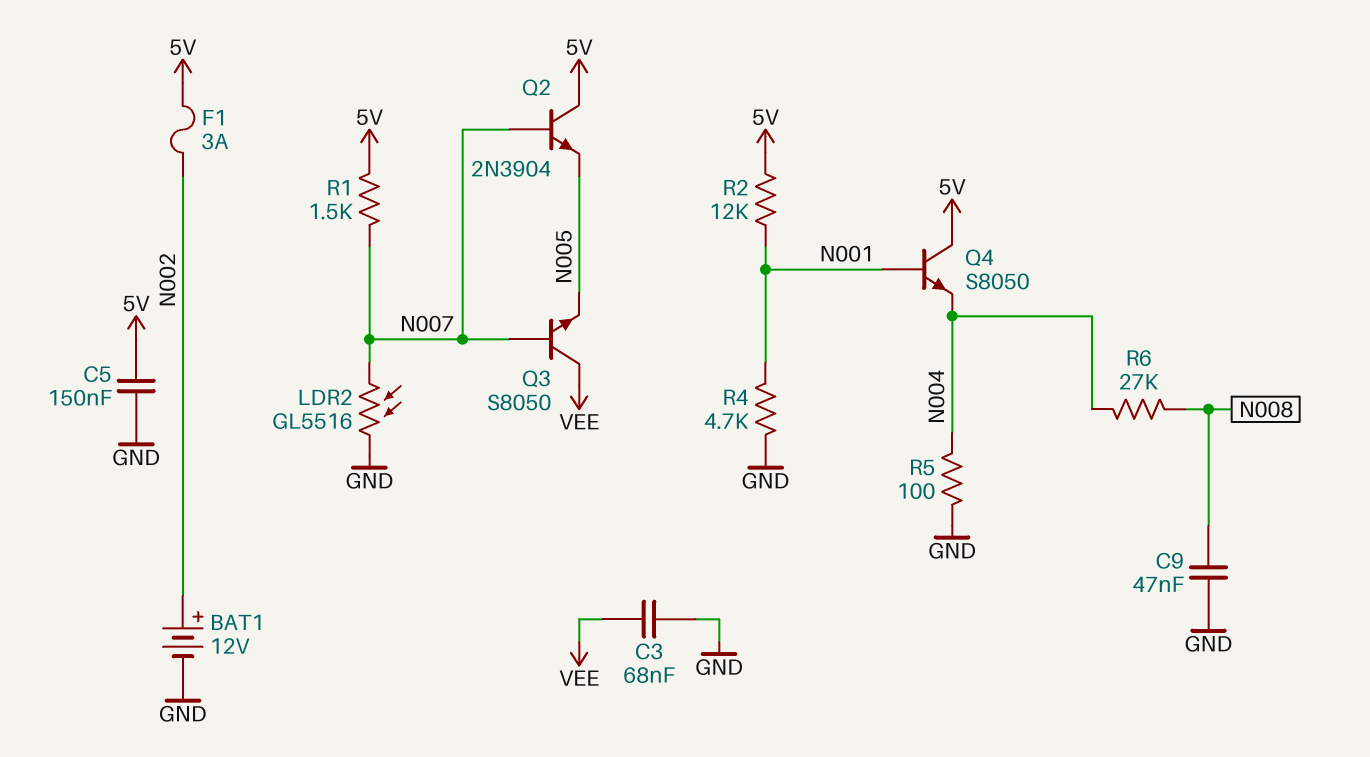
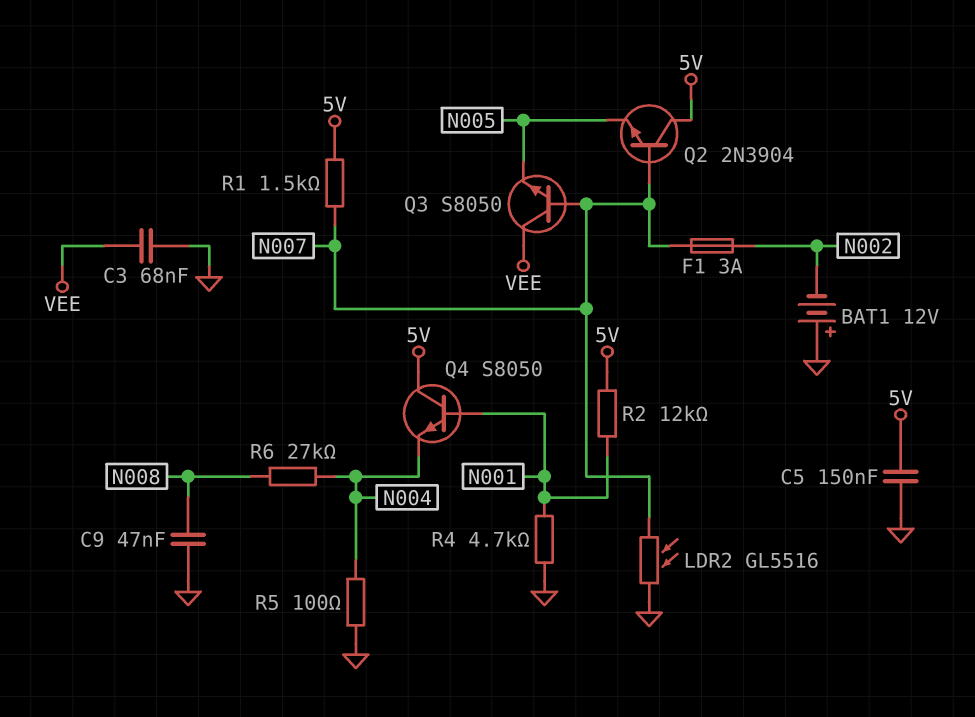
BAT1: 12V (plus N002, minus GND) -> 12V (plus GND, minus N002)
F1: 3A (5V, N002) -> 3A (N002, N007)

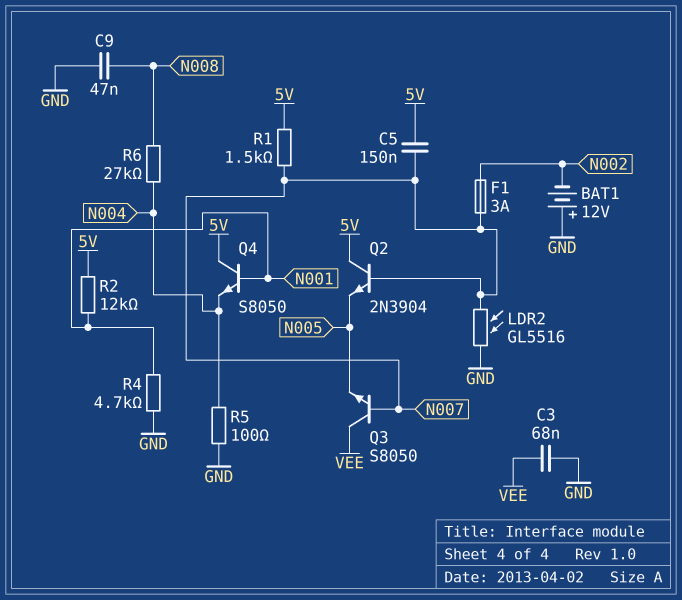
C5: 150nF (5V, GND) -> 150nF (5V, N007)

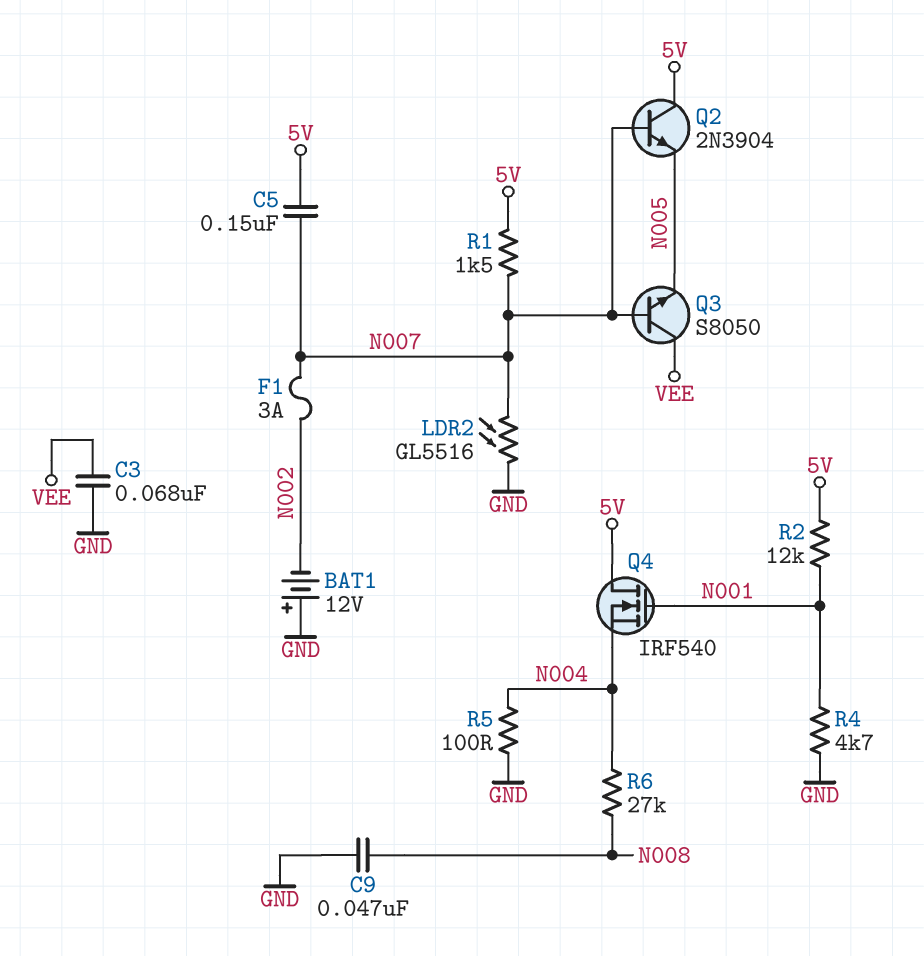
Q4: NPN S8050 (B N001, C 5V, E N004) -> NMOS IRF540 (G N001, D 5V, S N004)

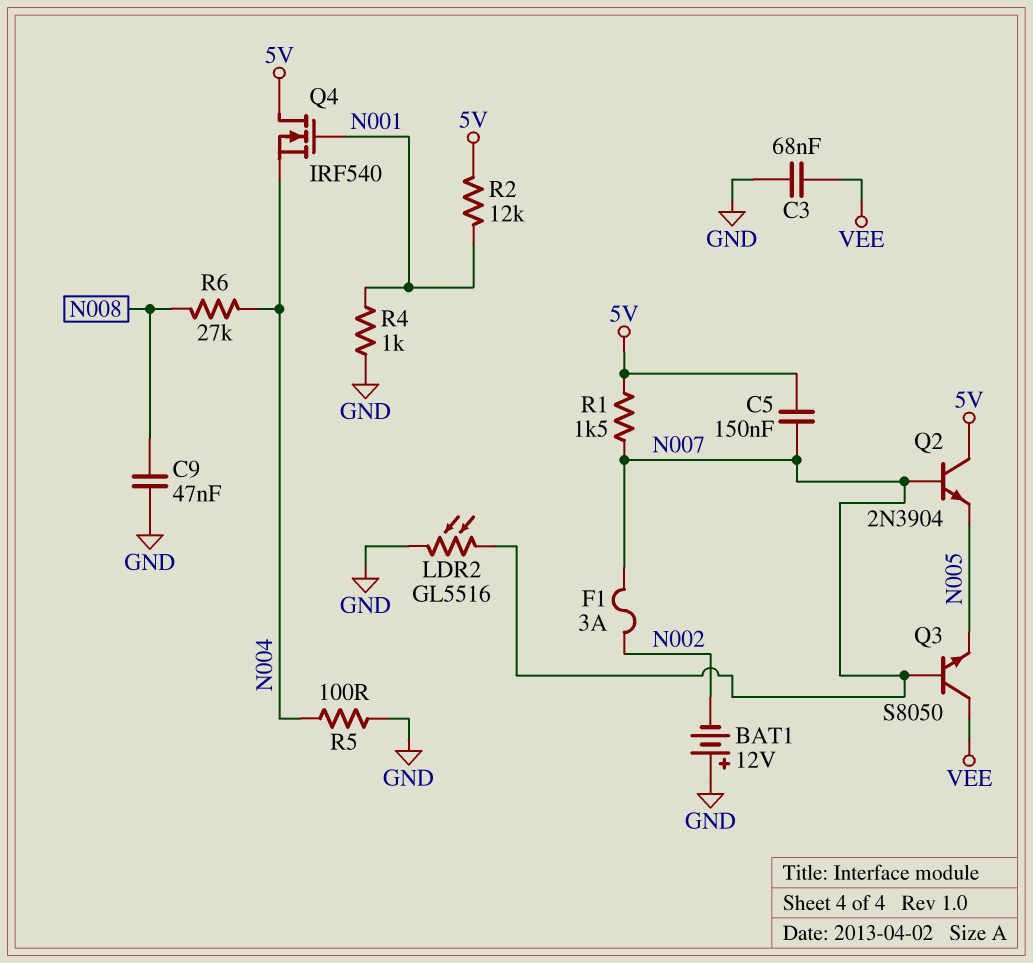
R4: 4.7k (GND, N001) -> 1k (GND, N001)

